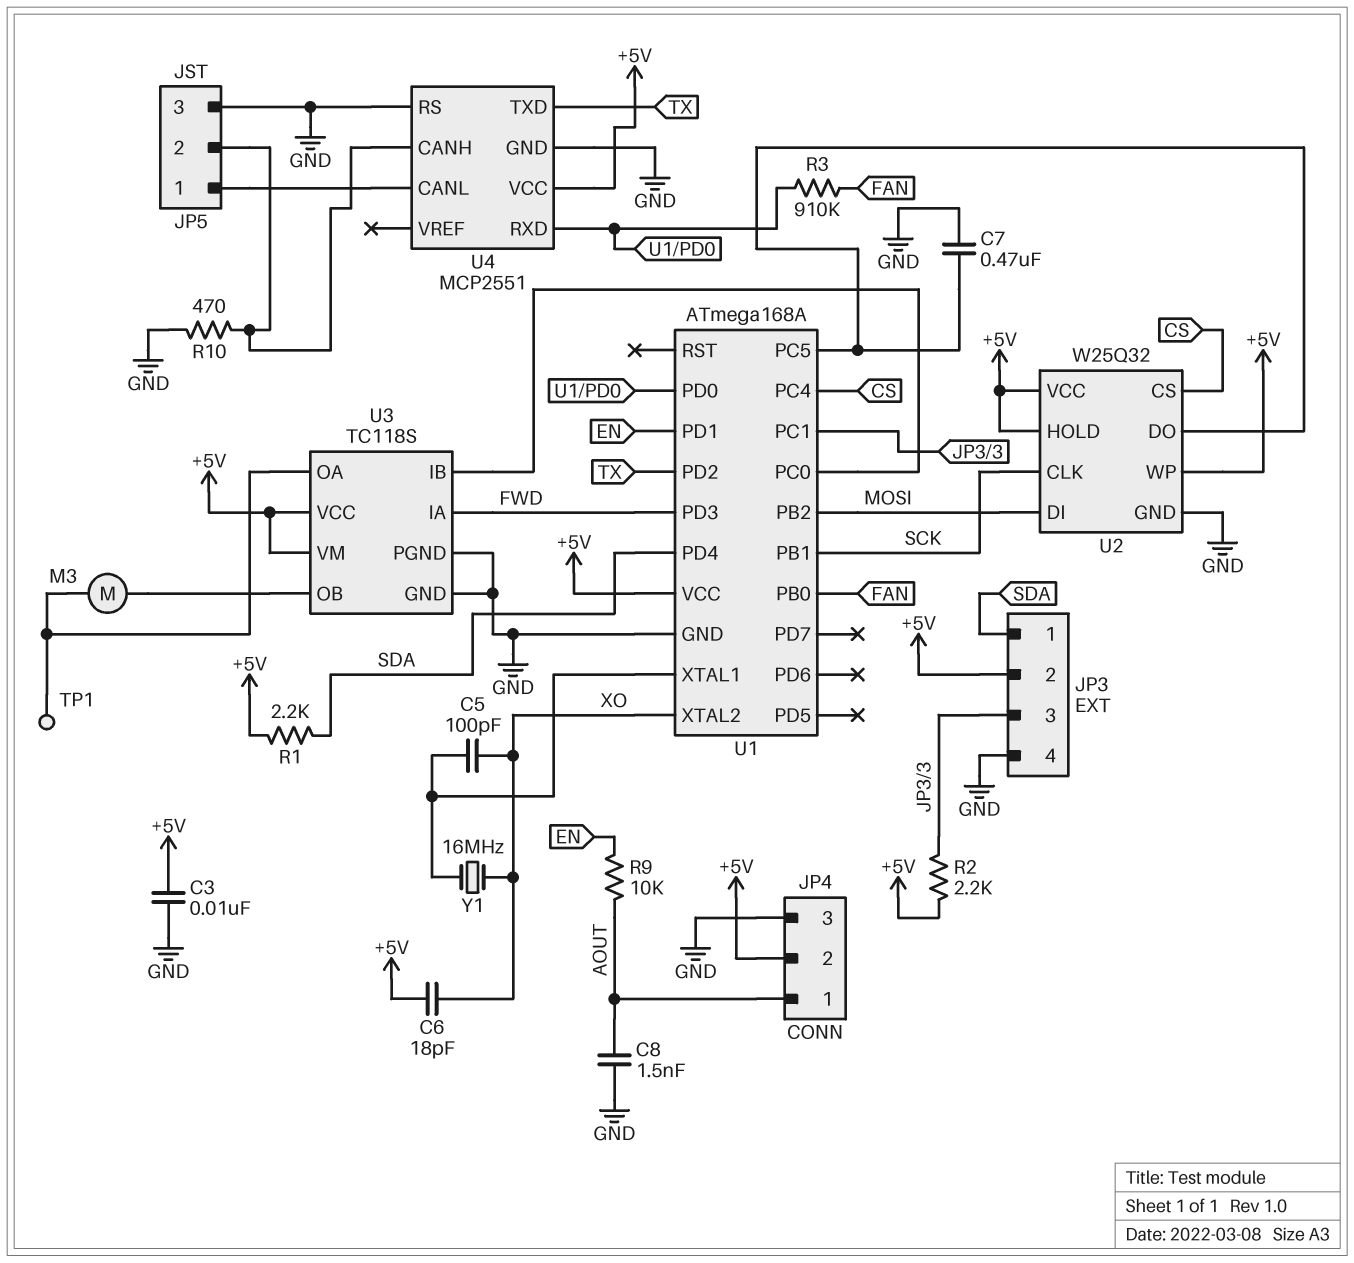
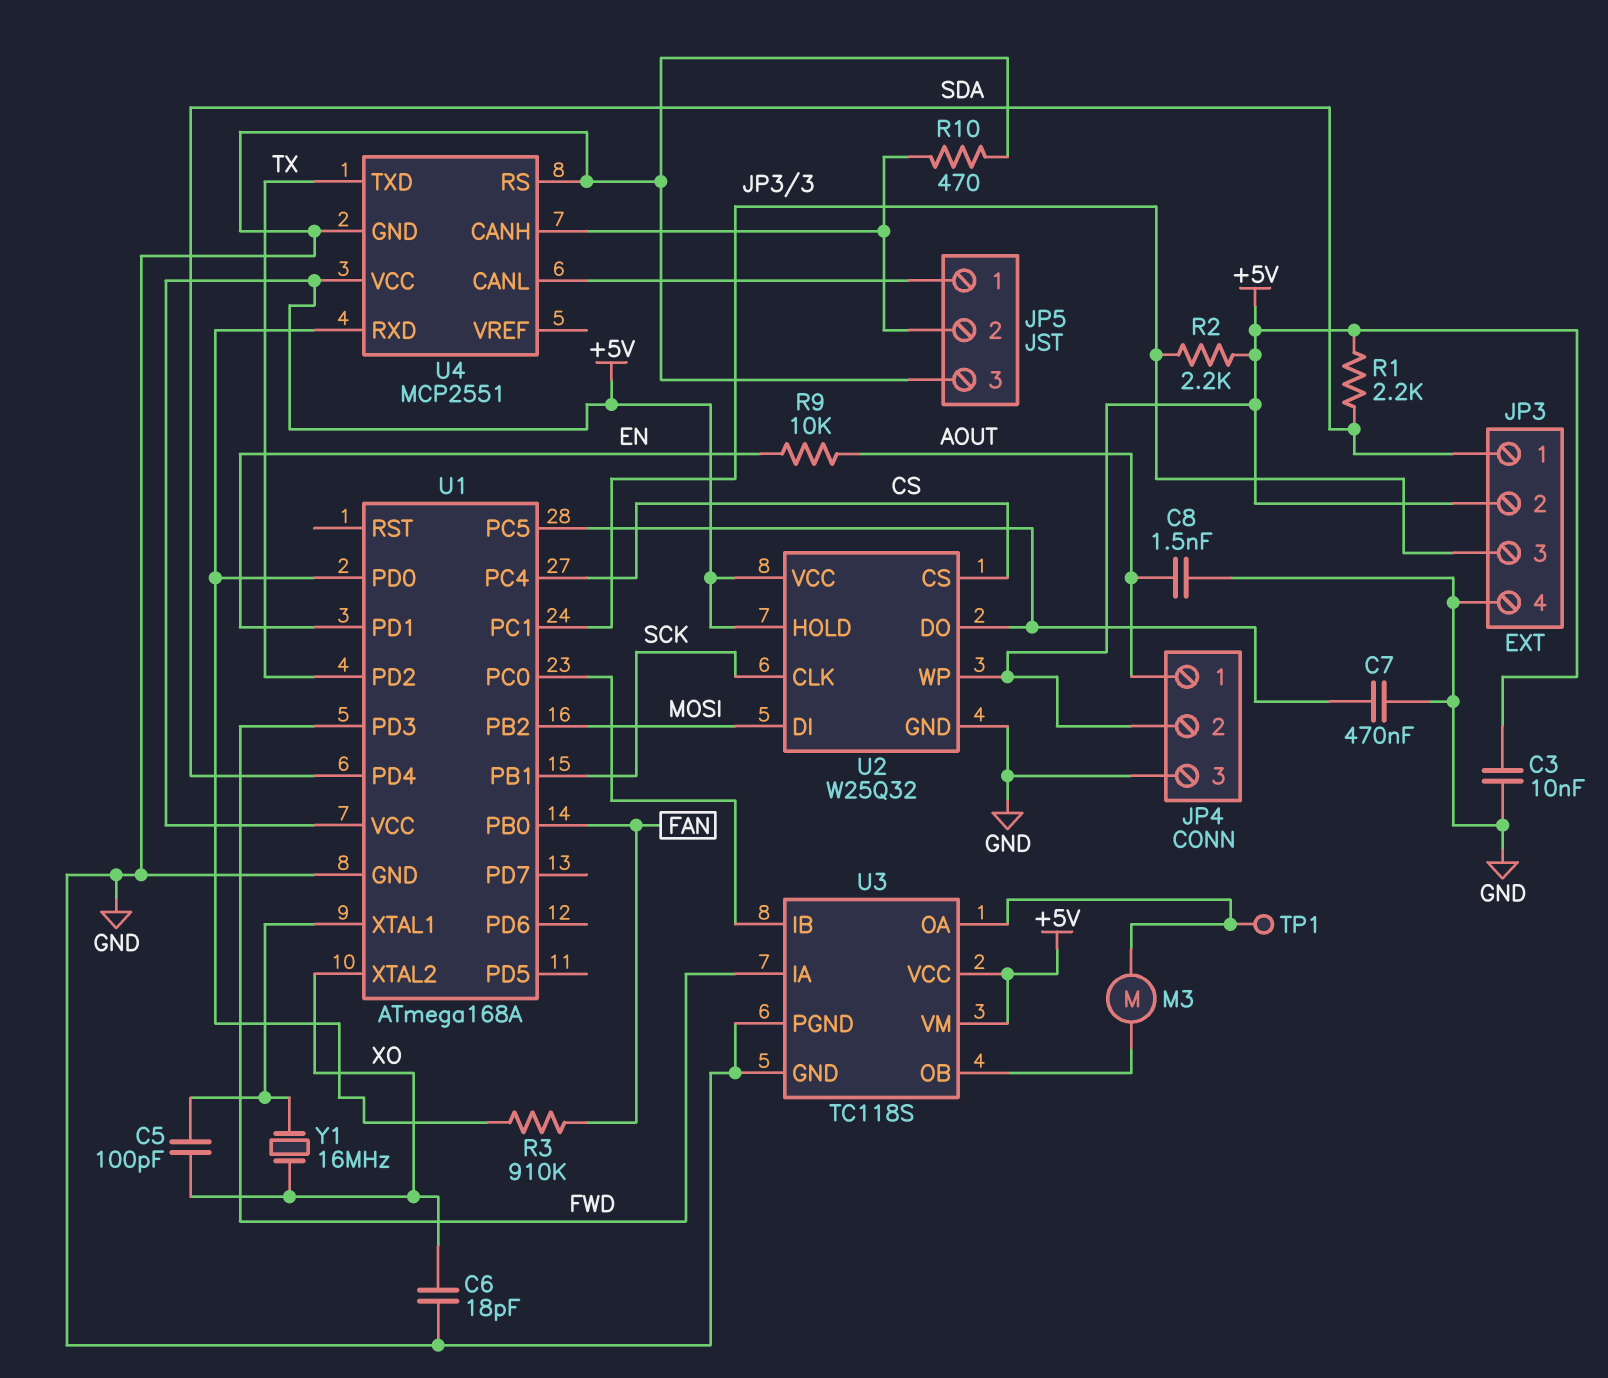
C6: 18pF (+5V, XO) -> 18pF (GND, XO)

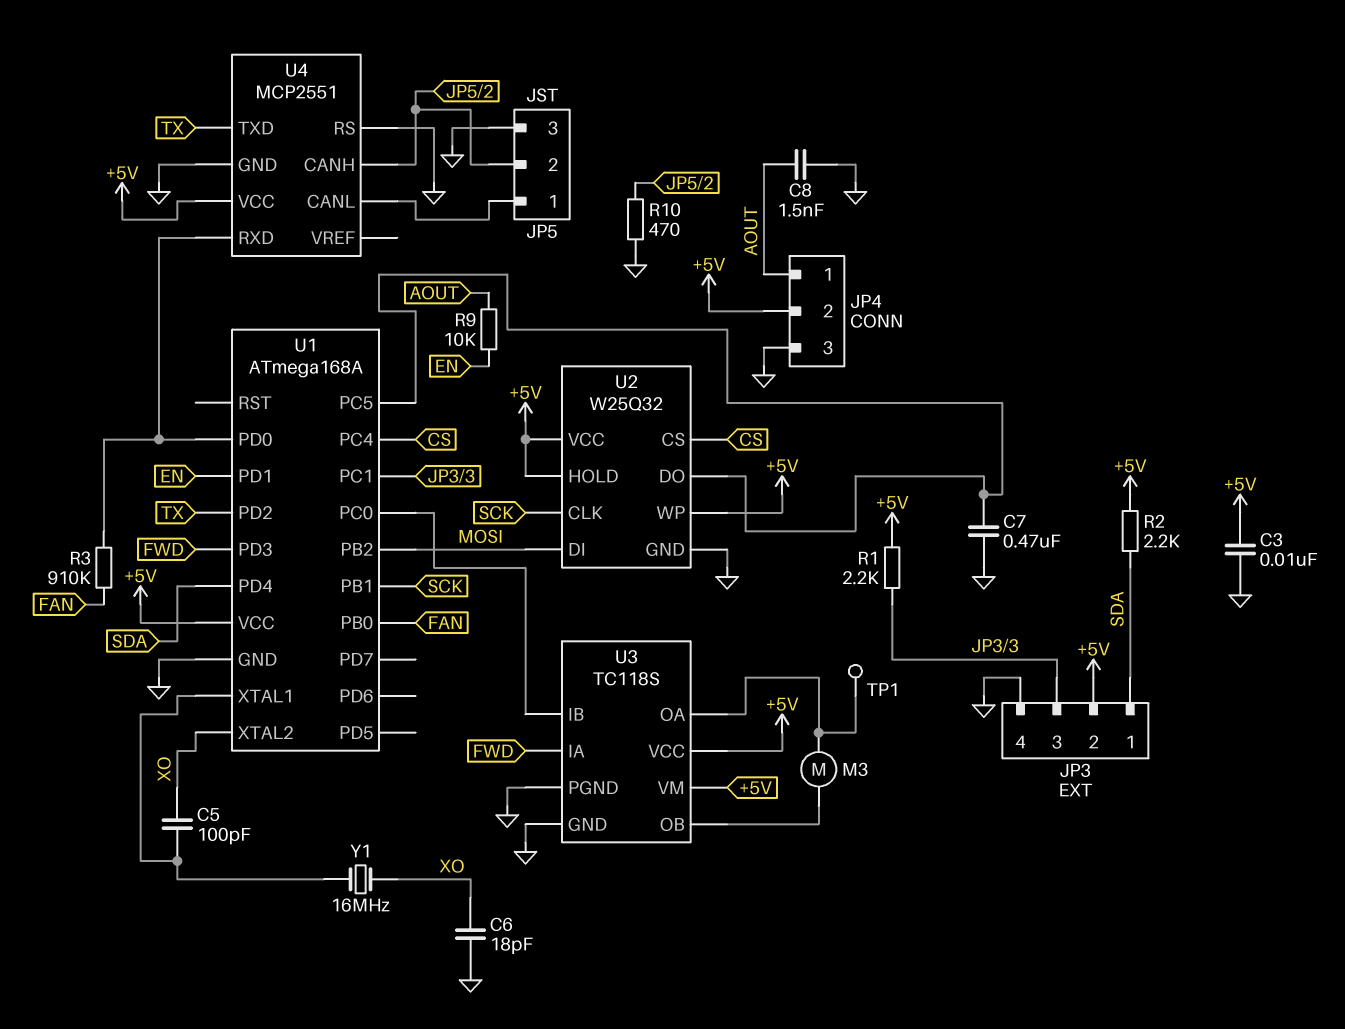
R1: 2.2k (+5V, SDA) -> 2.2k (+5V, JP3/3)
R2: 2.2k (+5V, JP3/3) -> 2.2k (+5V, SDA)

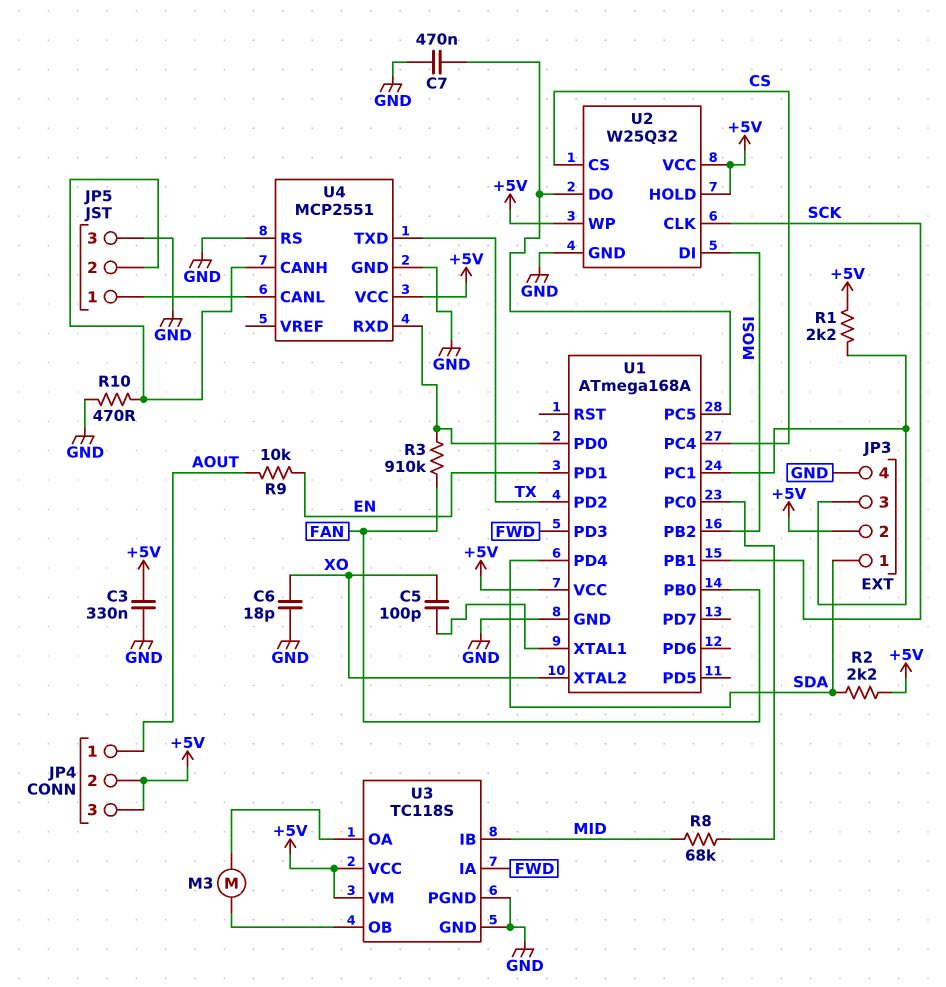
C3: 10nF (+5V, GND) -> 330nF (+5V, GND)
C8: 1.5nF (AOUT, GND) -> none
JP4 pin 3: GND -> +5V
R8: none -> 68k (MID, U1/PC0)
TP1: test point (U3/OA) -> none
U3 pin IB: U1/PC0 -> MID
Y1: 16MHz (U1/XTAL1, XO) -> none

